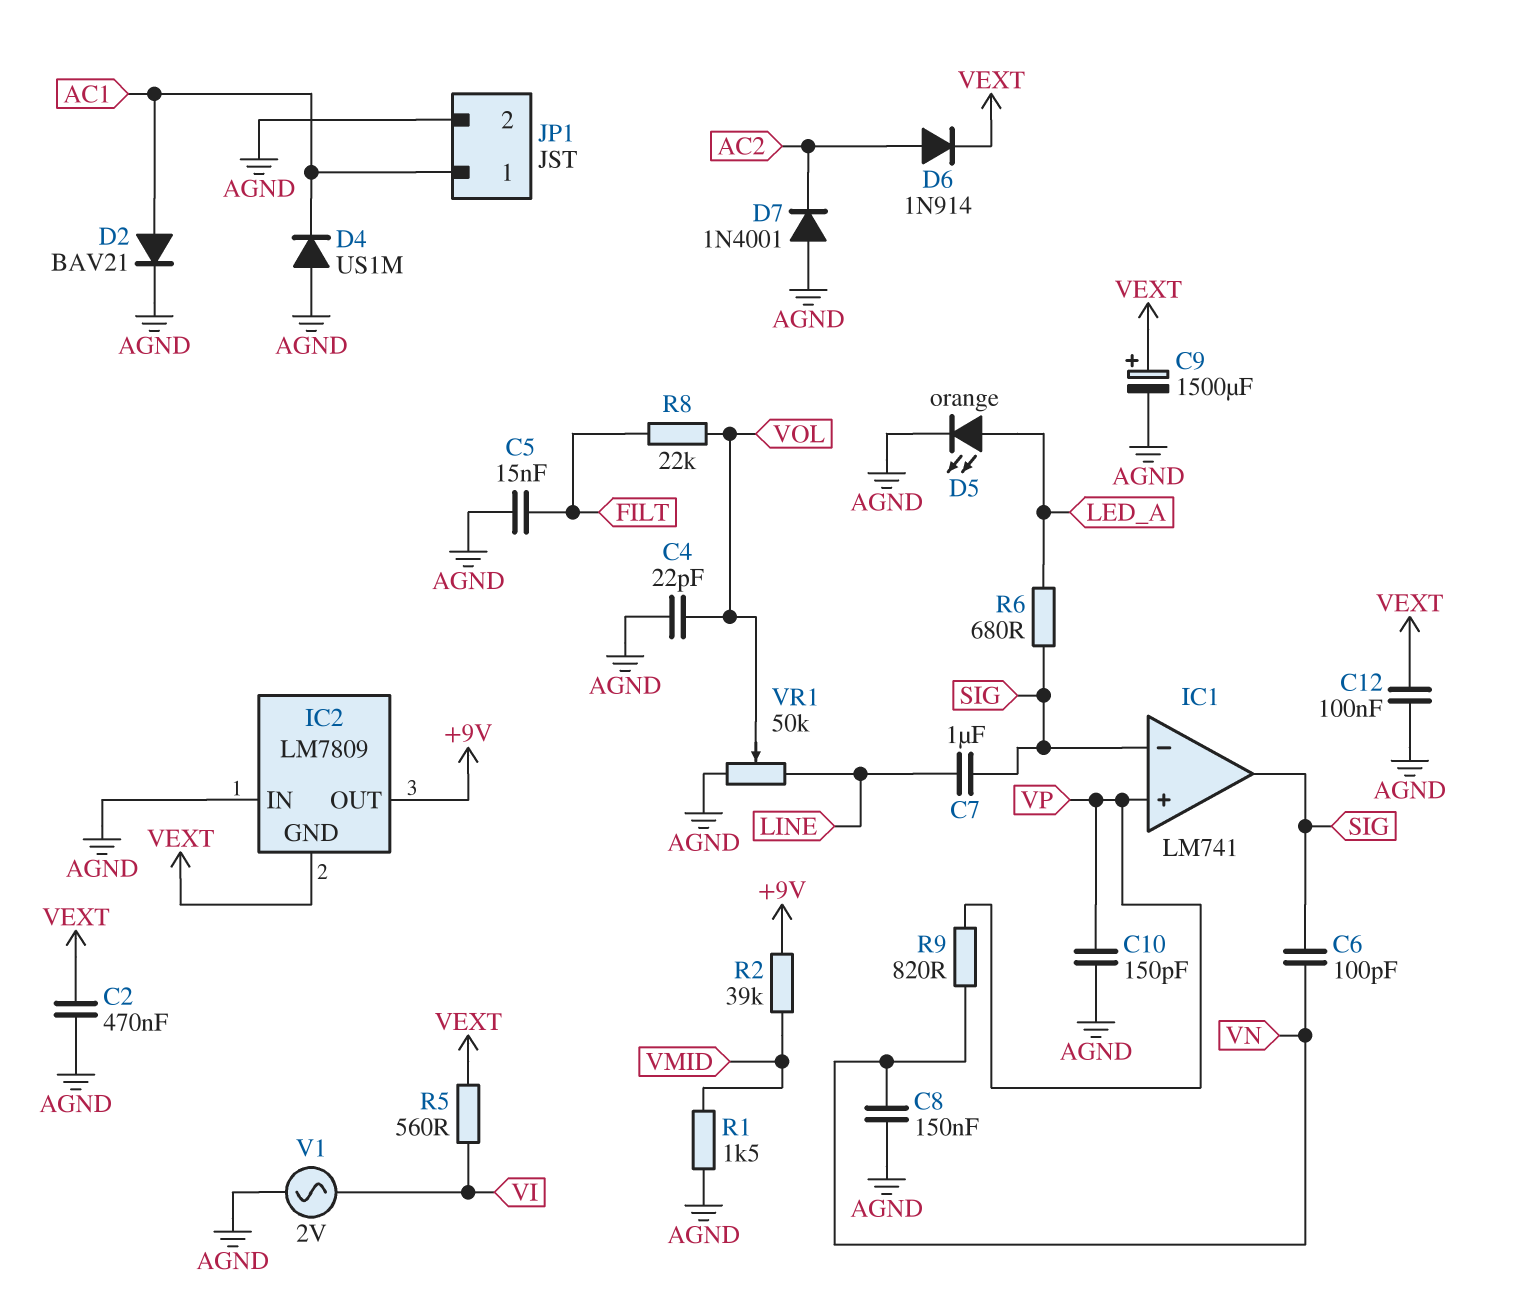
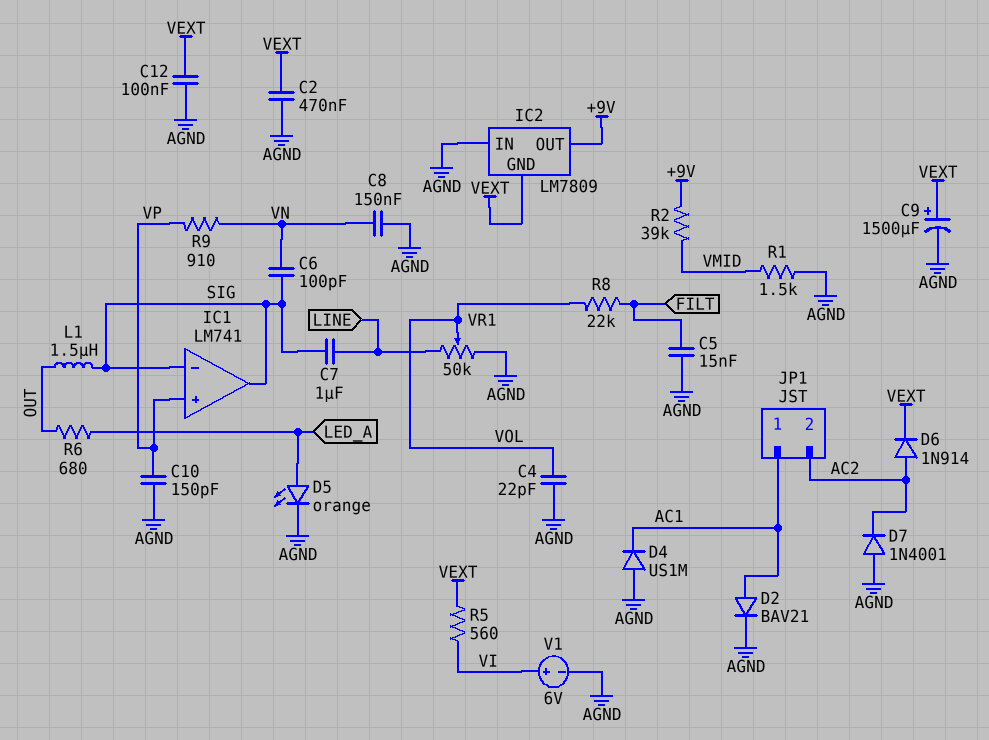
JP1 pin 2: AGND -> AC2
L1: none -> 1.5uH (OUT, SIG)
R6: 680 (LED_A, SIG) -> 680 (LED_A, OUT)
R9: 820 (VN, VP) -> 910 (VN, VP)
V1: AC 2V (AGND, VI) -> 6V (plus VI, minus AGND)

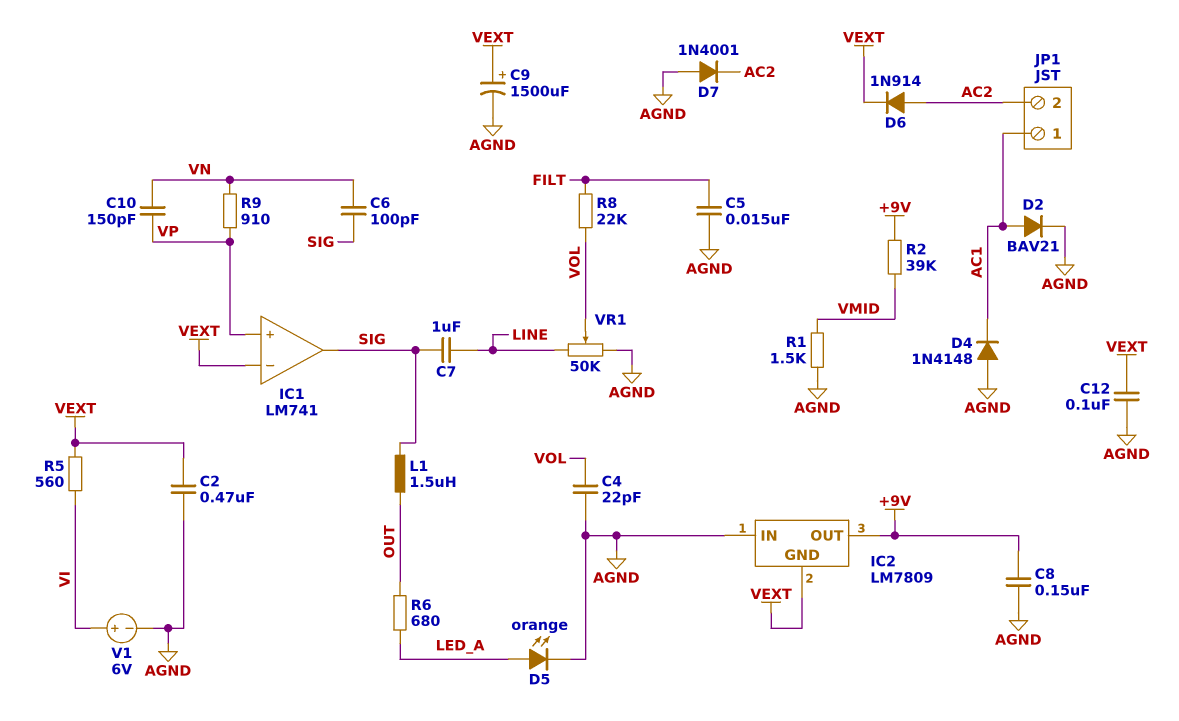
C8: 150nF (AGND, VN) -> 150nF (+9V, AGND)
C10: 150pF (AGND, VP) -> 150pF (VN, VP)
D4: diode US1M (A AGND, K AC1) -> diode 1N4148 (A AGND, K AC1)
IC1 pin in-: SIG -> VEXT

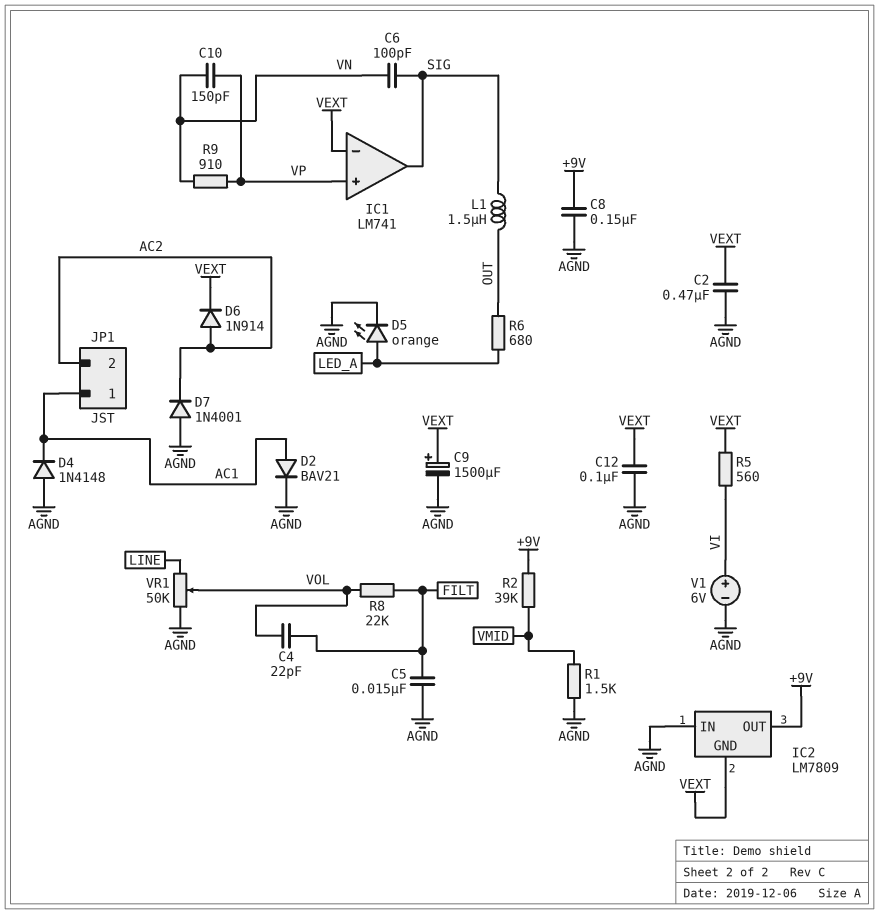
C4: 22pF (AGND, VOL) -> 22pF (FILT, VOL)
C7: 1uF (LINE, SIG) -> none

